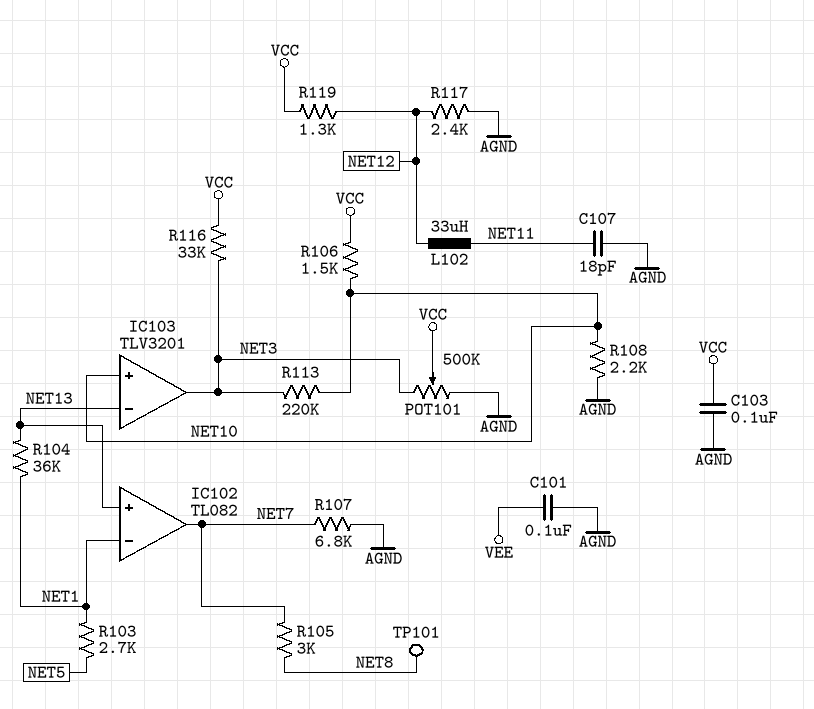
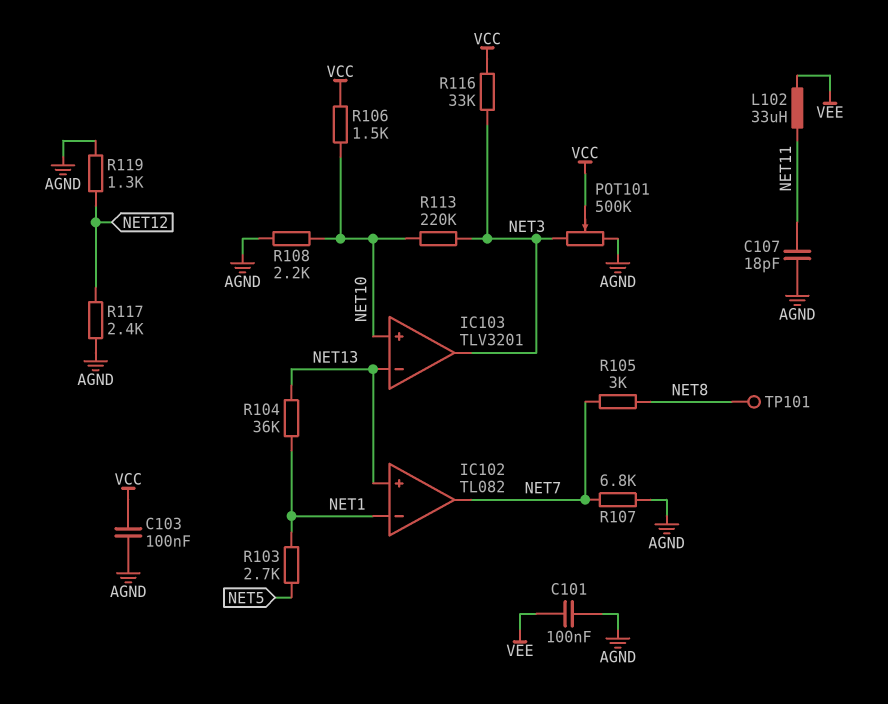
L102: 33uH (NET11, NET12) -> 33uH (NET11, VEE)
R119: 1.3k (NET12, VCC) -> 1.3k (AGND, NET12)

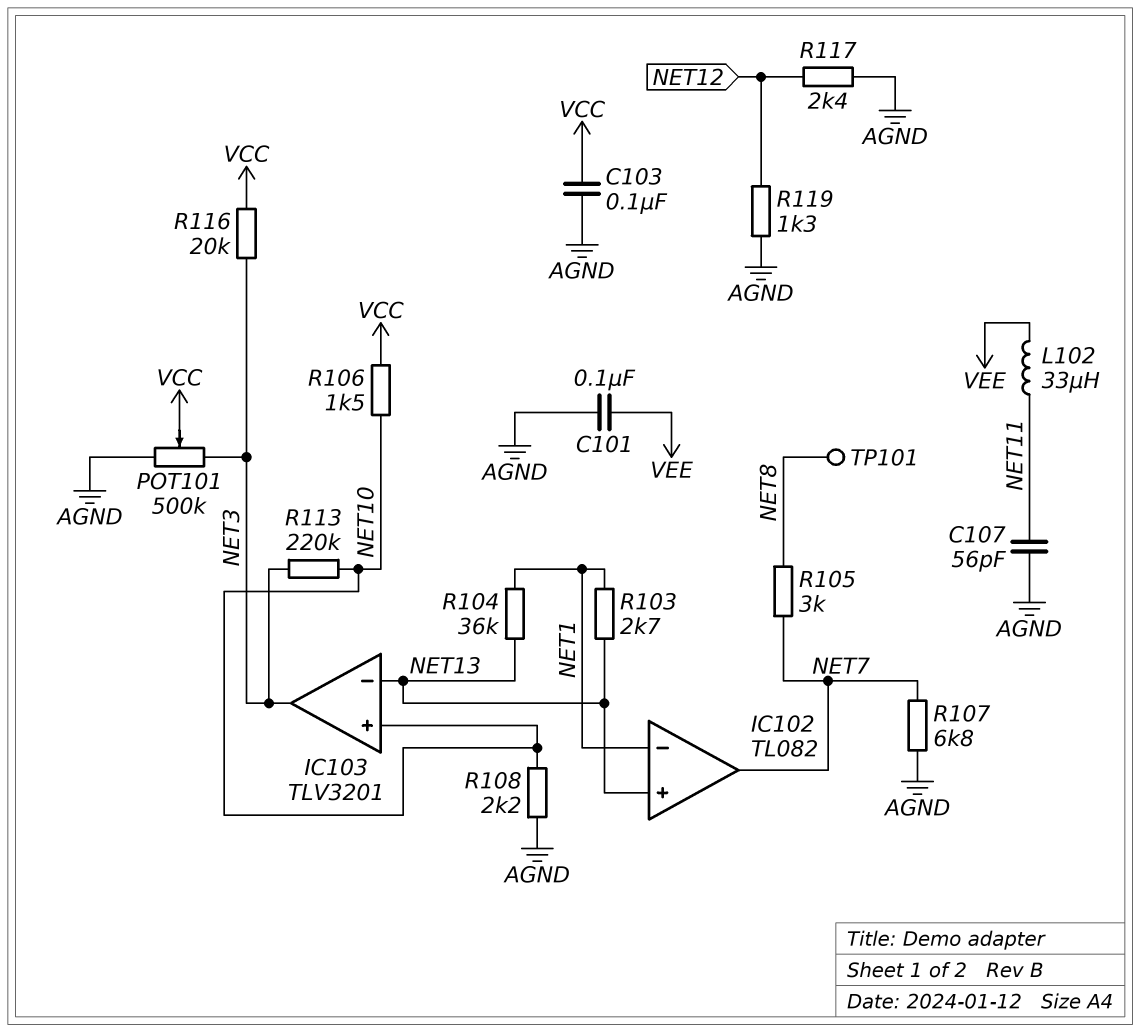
C107: 18pF (AGND, NET11) -> 56pF (AGND, NET11)
R103: 2.7k (NET1, NET5) -> 2.7k (NET1, NET13)
R116: 33k (NET3, VCC) -> 20k (NET3, VCC)

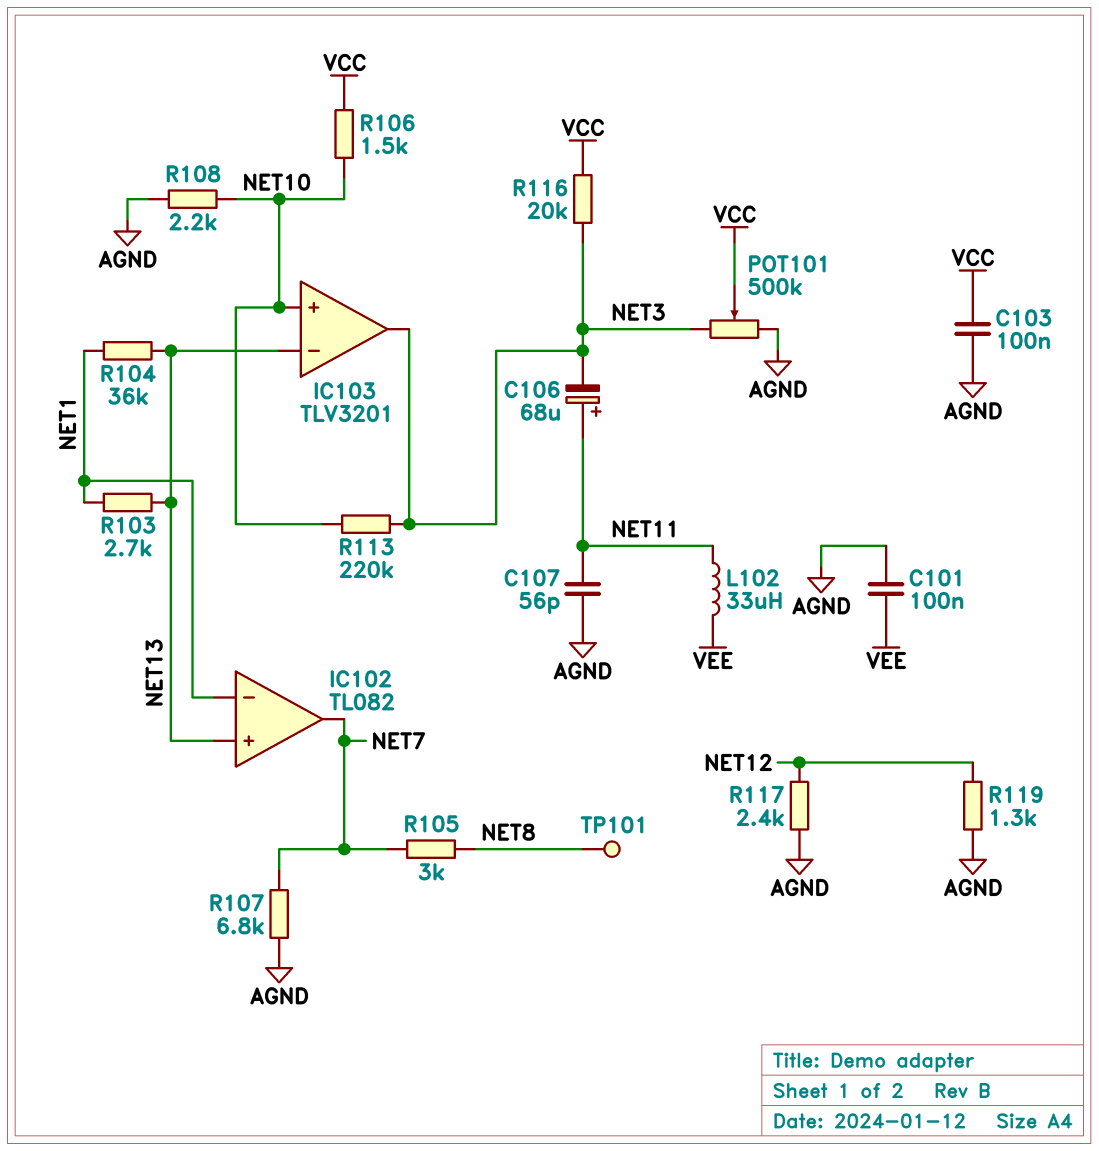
C106: none -> 68uF (plus NET11, minus NET3)

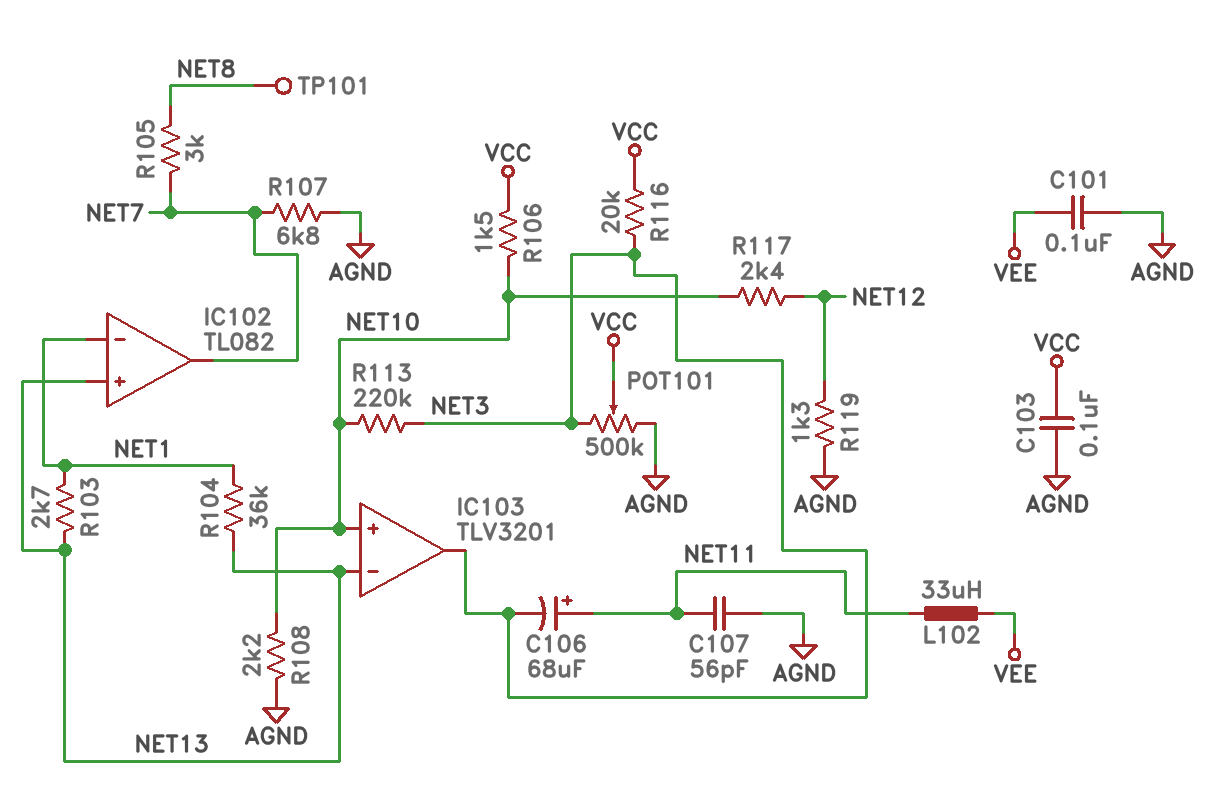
R117: 2.4k (AGND, NET12) -> 2.4k (NET10, NET12)

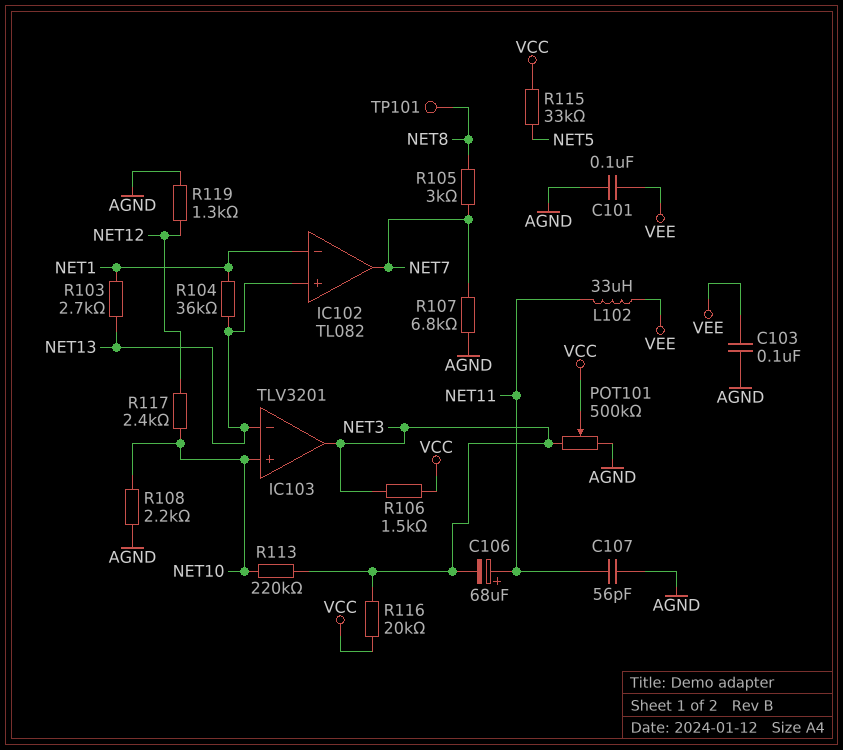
C103: 100nF (AGND, VCC) -> 100nF (AGND, VEE)
R106: 1.5k (NET10, VCC) -> 1.5k (NET3, VCC)
R115: none -> 33k (NET5, VCC)

